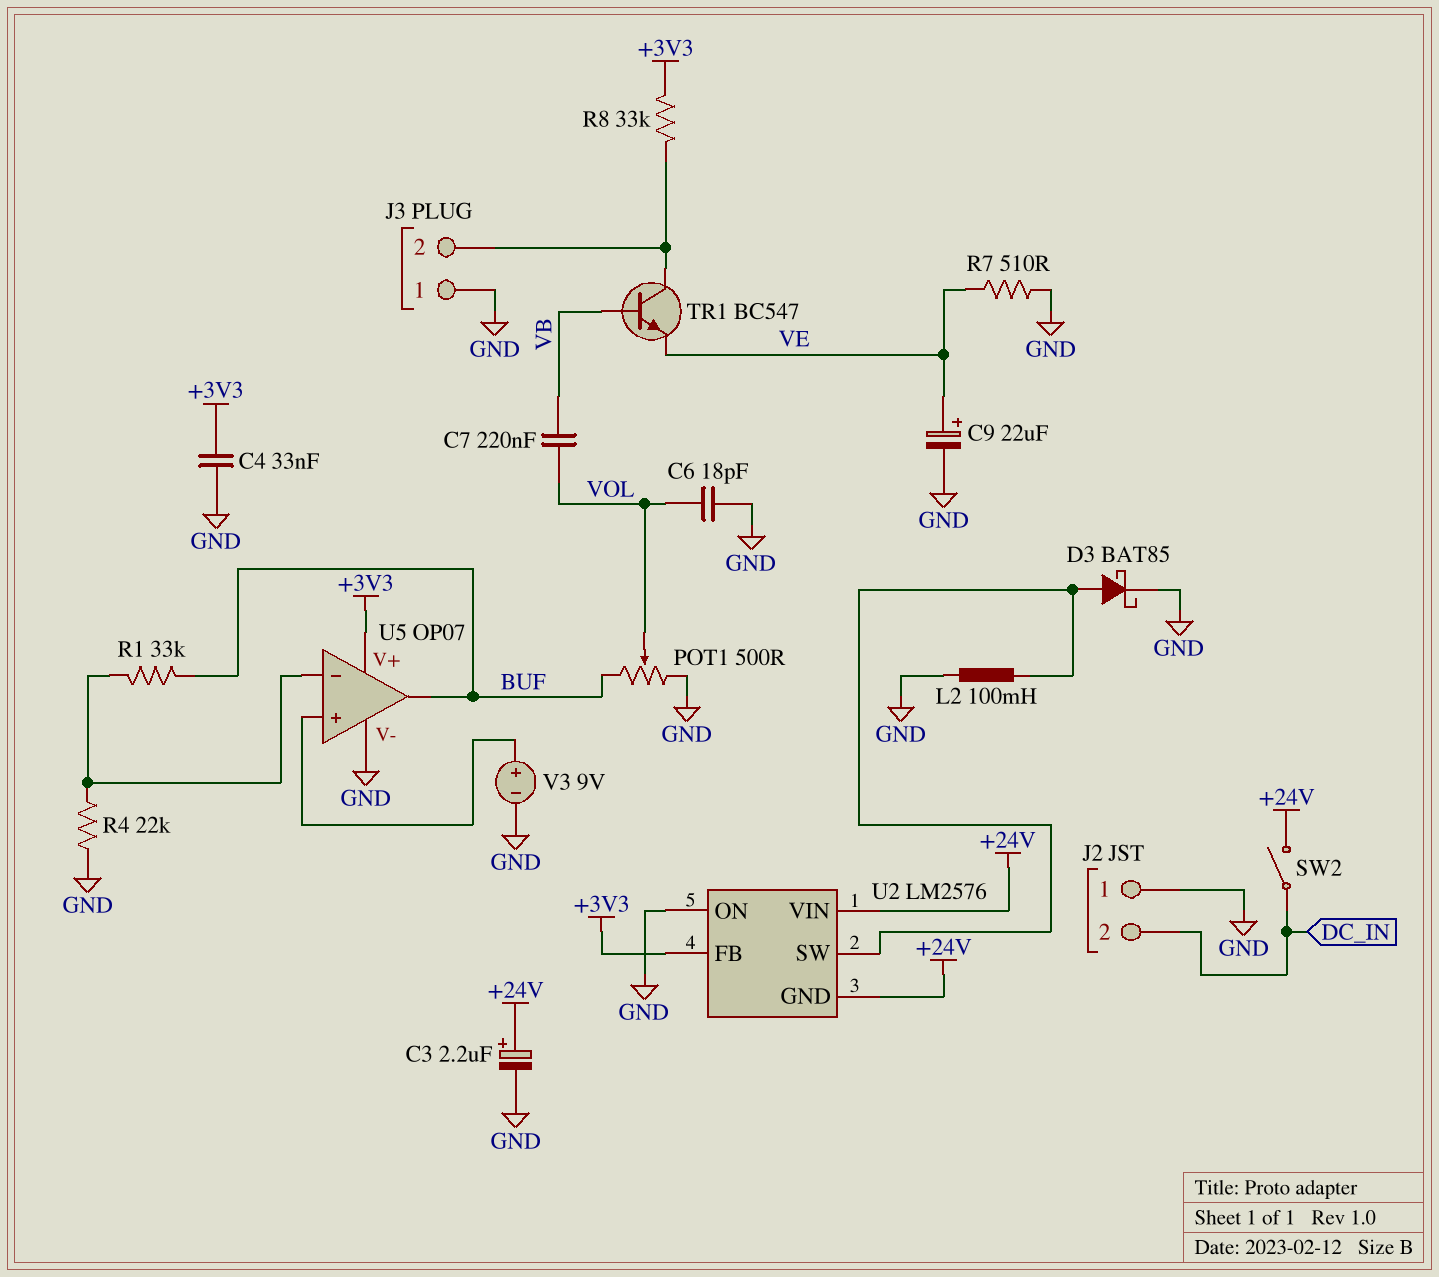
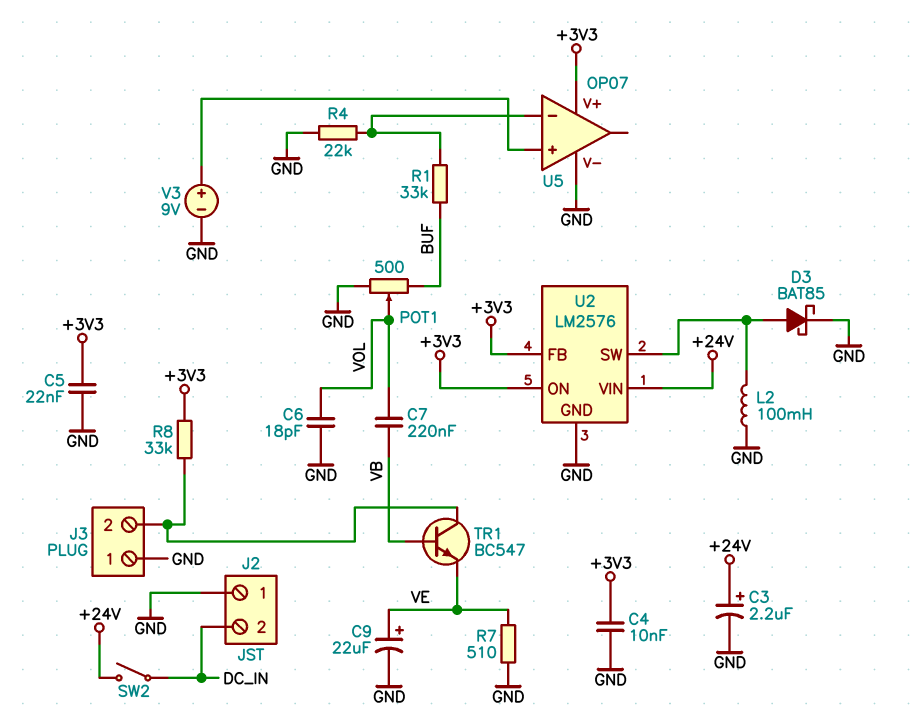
C4: 33nF (+3V3, GND) -> 10nF (+3V3, GND)
C5: none -> 22nF (+3V3, GND)
U2 pin GND: +24V -> GND
U2 pin ON: GND -> +3V3
U5 pin out: BUF -> none

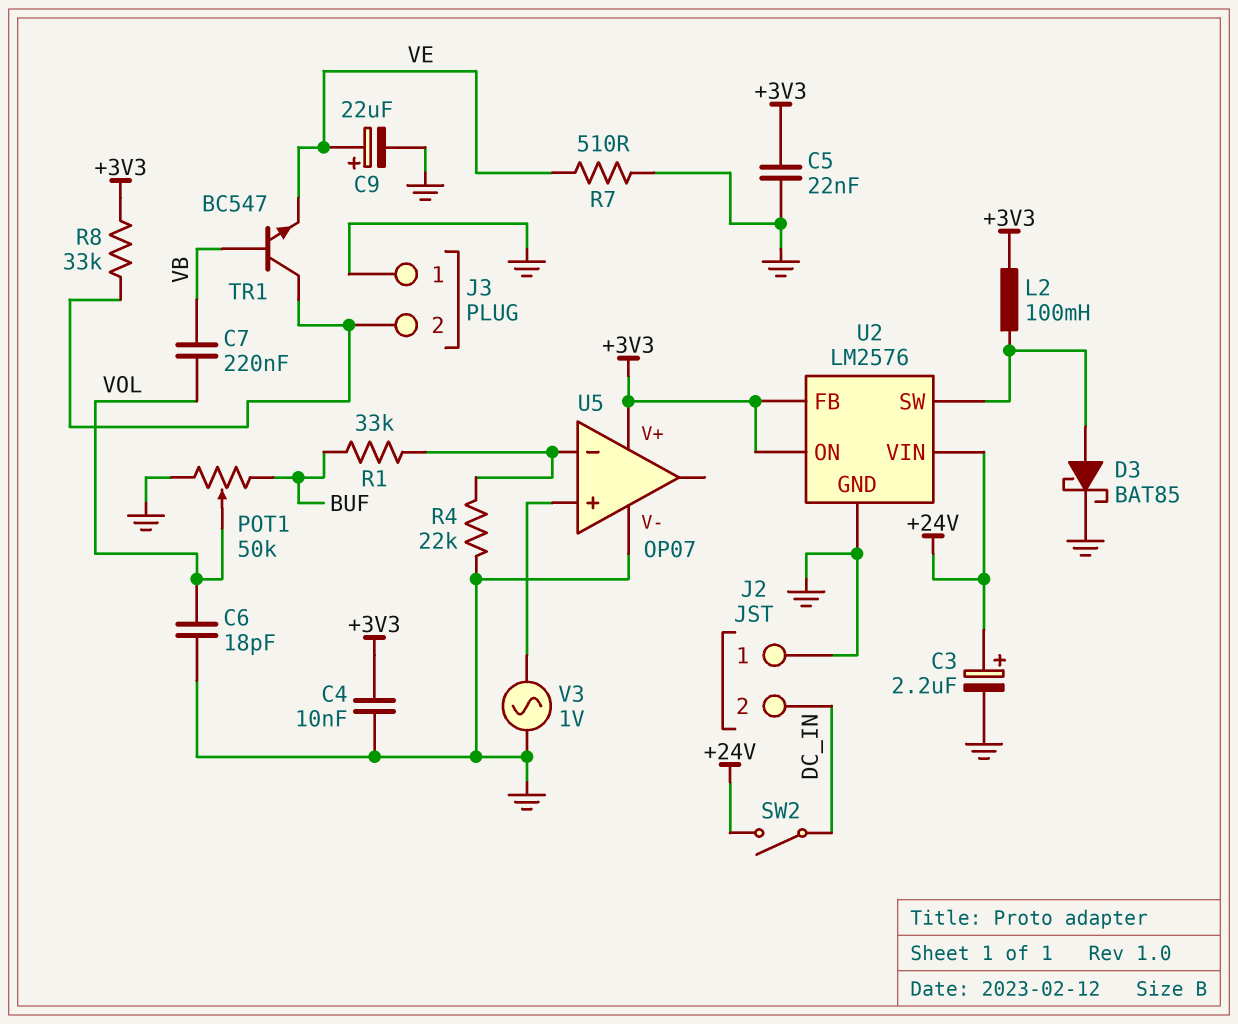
L2: 100mH (GND, U2/SW) -> 100mH (+3V3, U2/SW)
POT1: 500 (BUF, GND, wiper VOL) -> 50k (BUF, GND, wiper VOL)
V3: 9V (plus U5/in+, minus GND) -> AC 1V (GND, U5/in+)

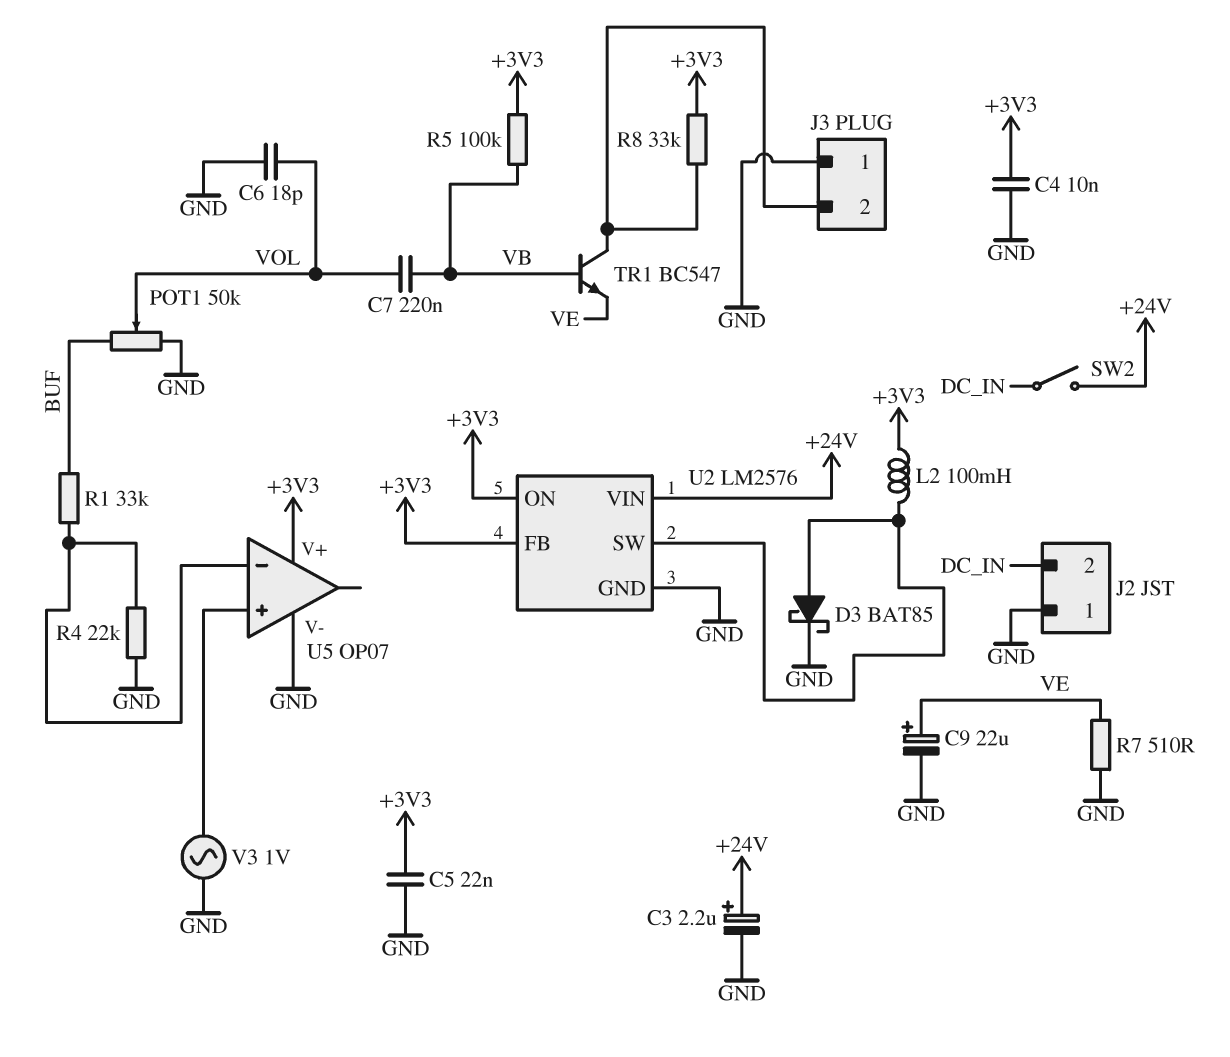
R5: none -> 100k (+3V3, VB)

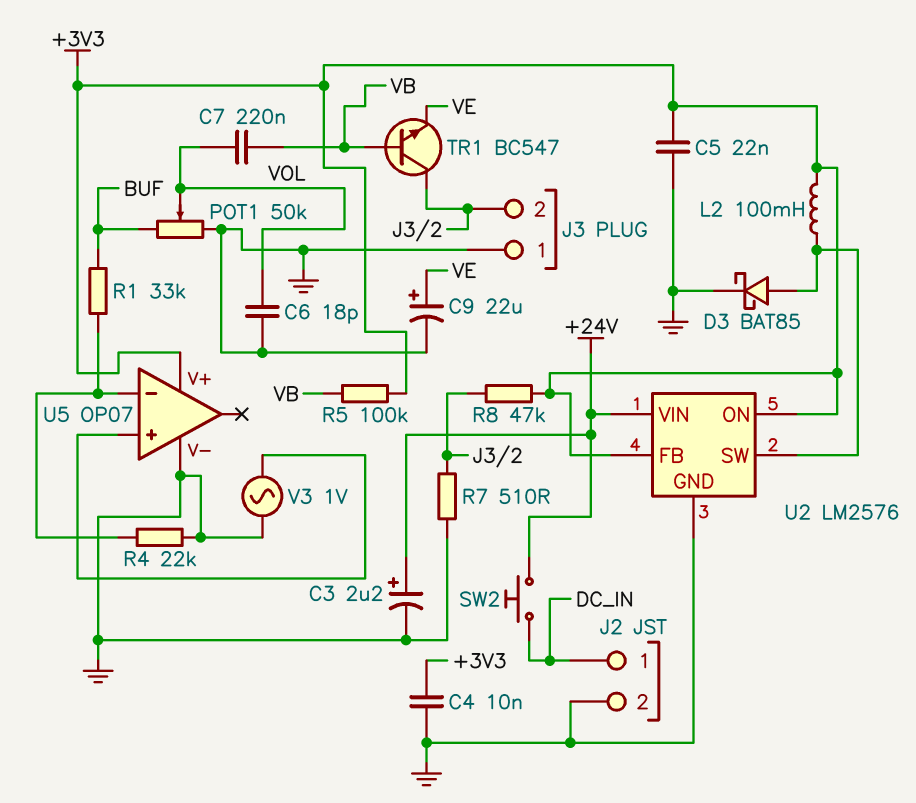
J2 pin 1: GND -> DC_IN
J2 pin 2: DC_IN -> GND
R7: 510 (GND, VE) -> 510 (GND, J3/2)
R8: 33k (+3V3, J3/2) -> 47k (+3V3, J3/2)
SW2: switch (+24V, DC_IN) -> button (+24V, DC_IN)

